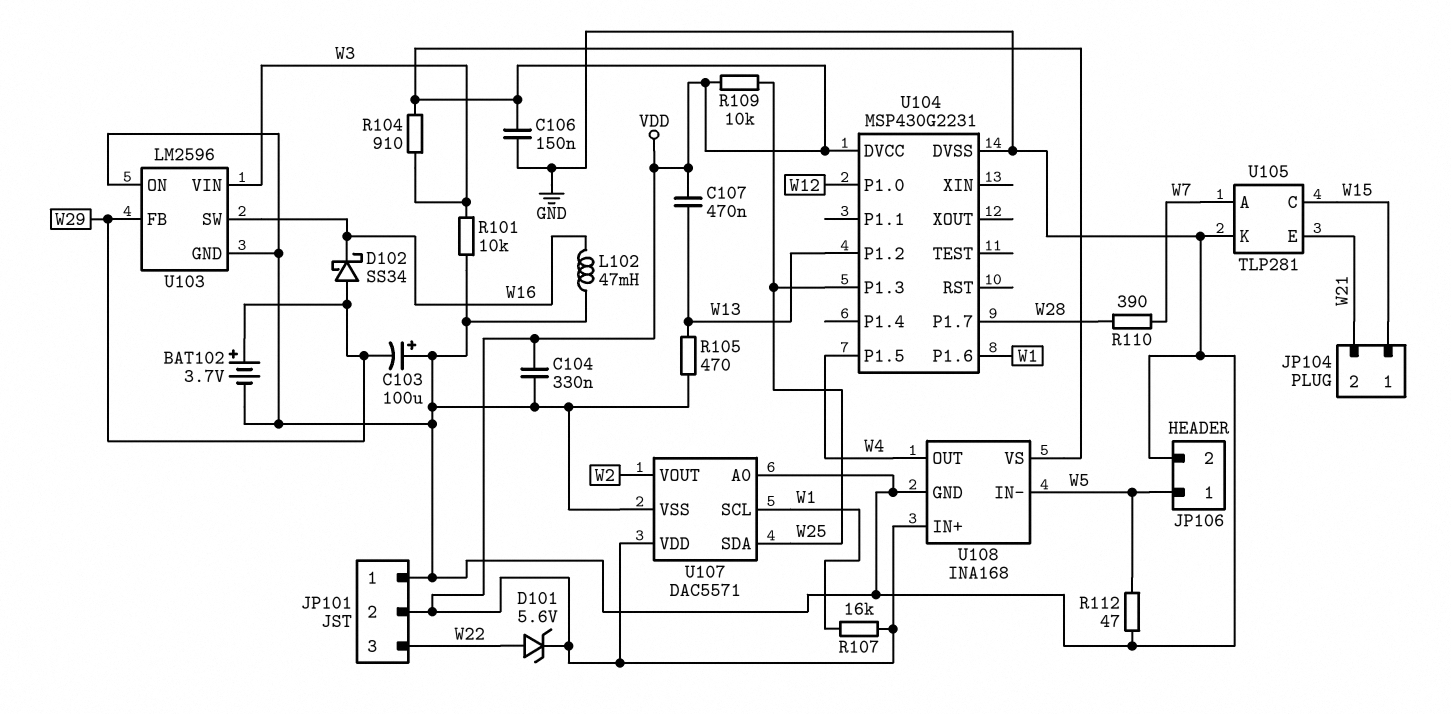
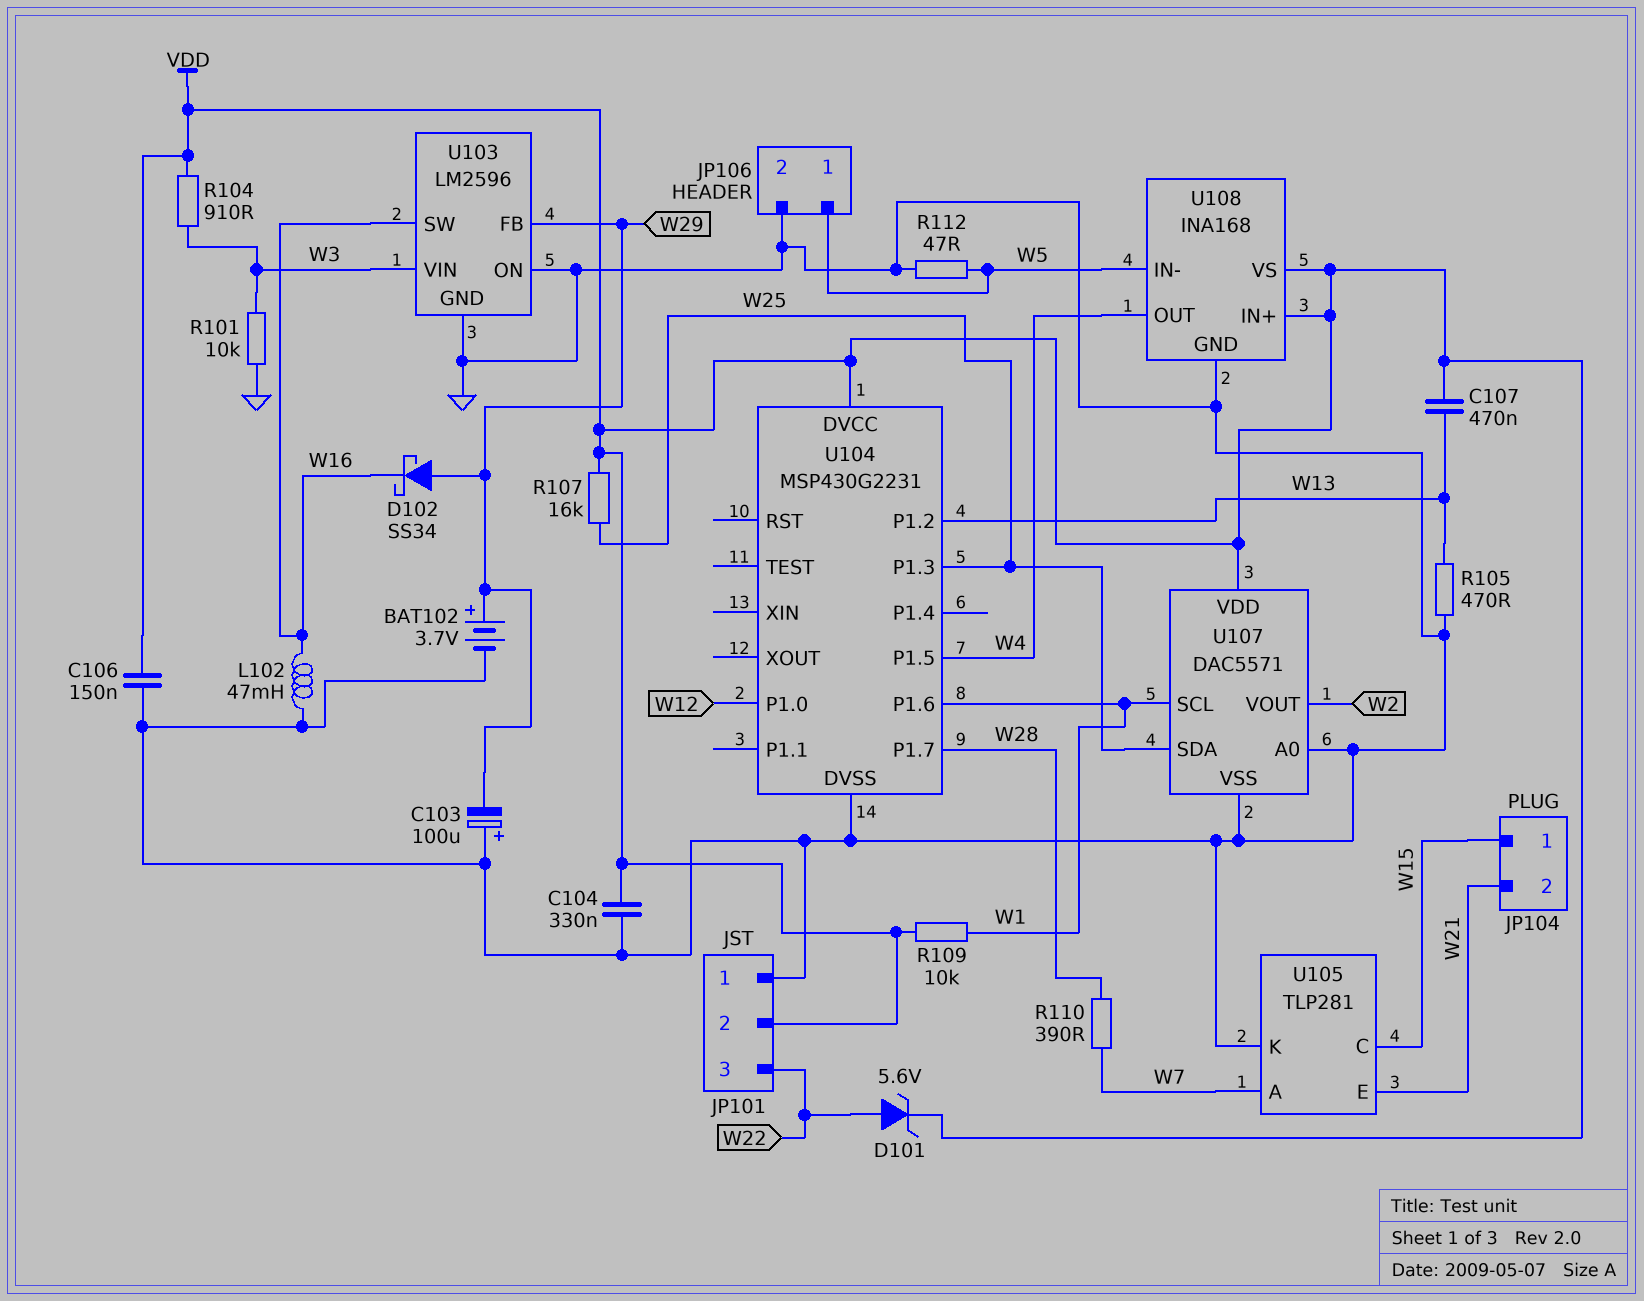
R107: 16k (VDD, W1) -> 16k (VDD, W25)
R109: 10k (VDD, W25) -> 10k (VDD, W1)

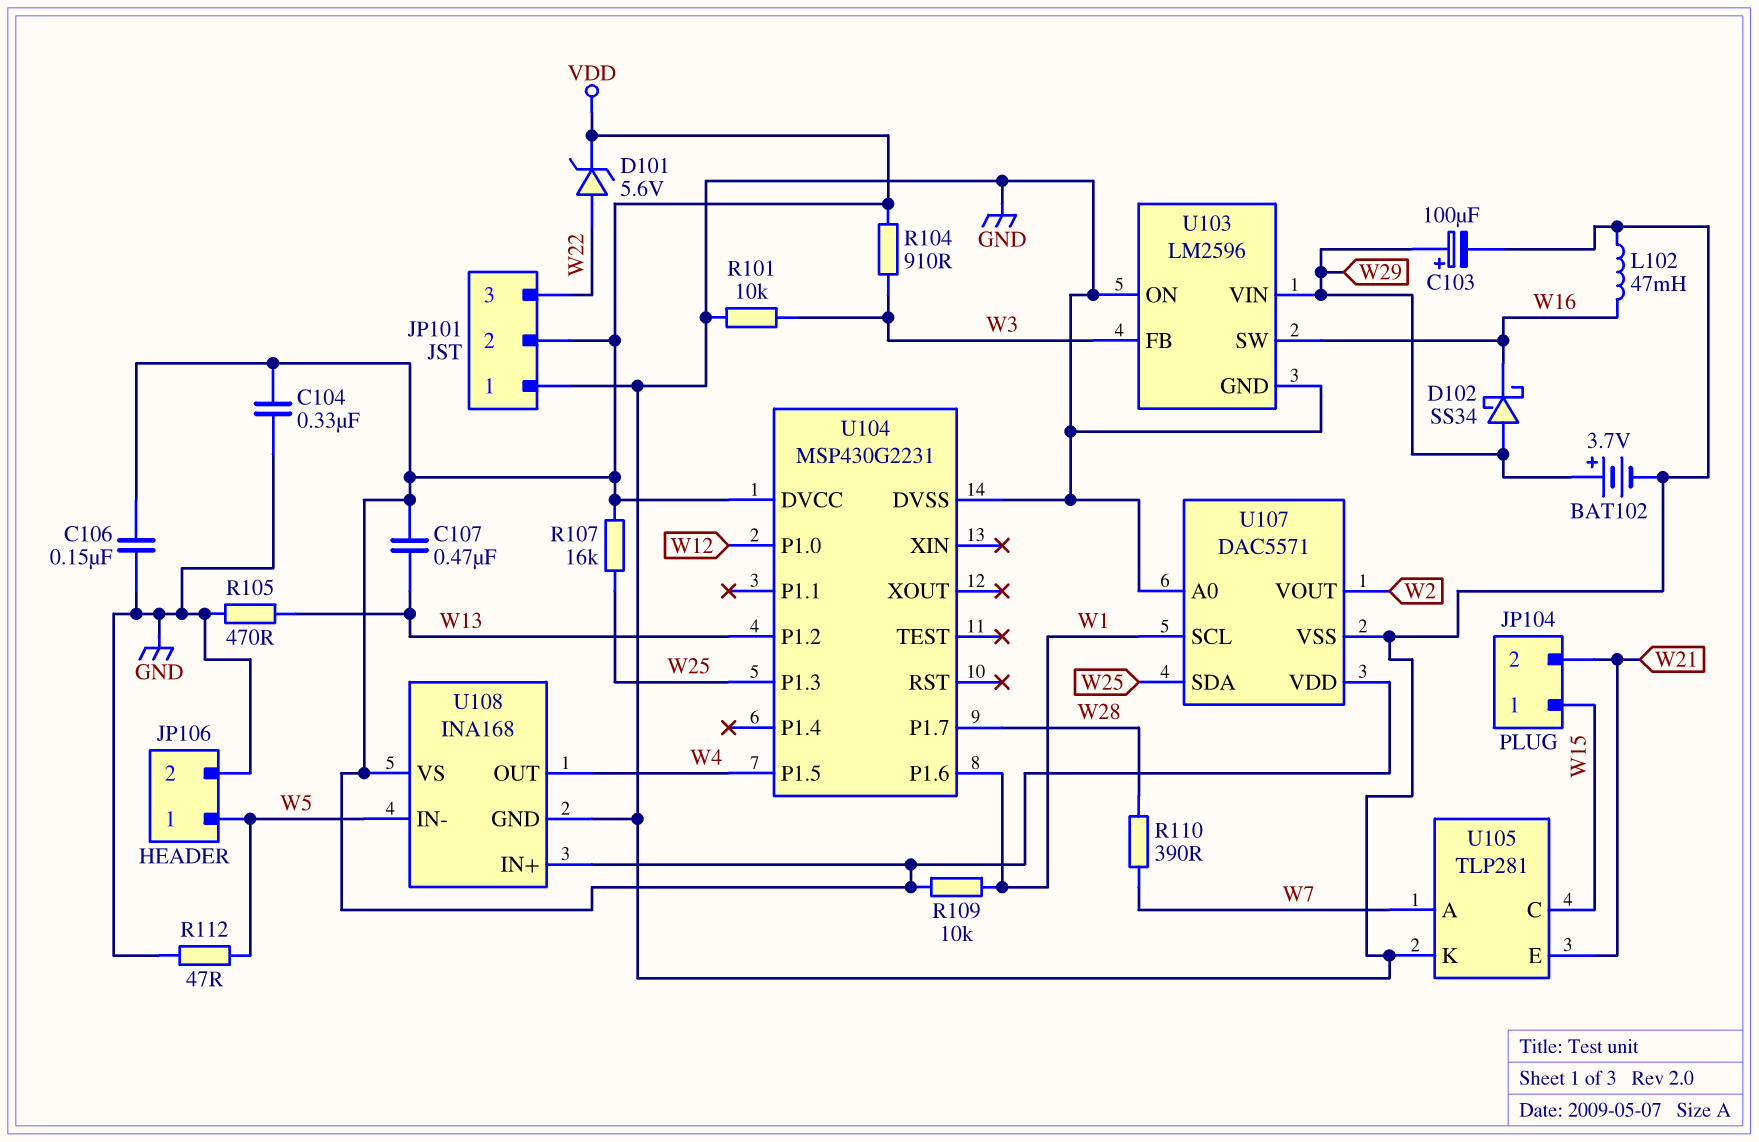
C103: 100uF (plus GND, minus W29) -> 100uF (plus W29, minus GND)
U103 pin FB: W29 -> W3
U103 pin VIN: W3 -> W29

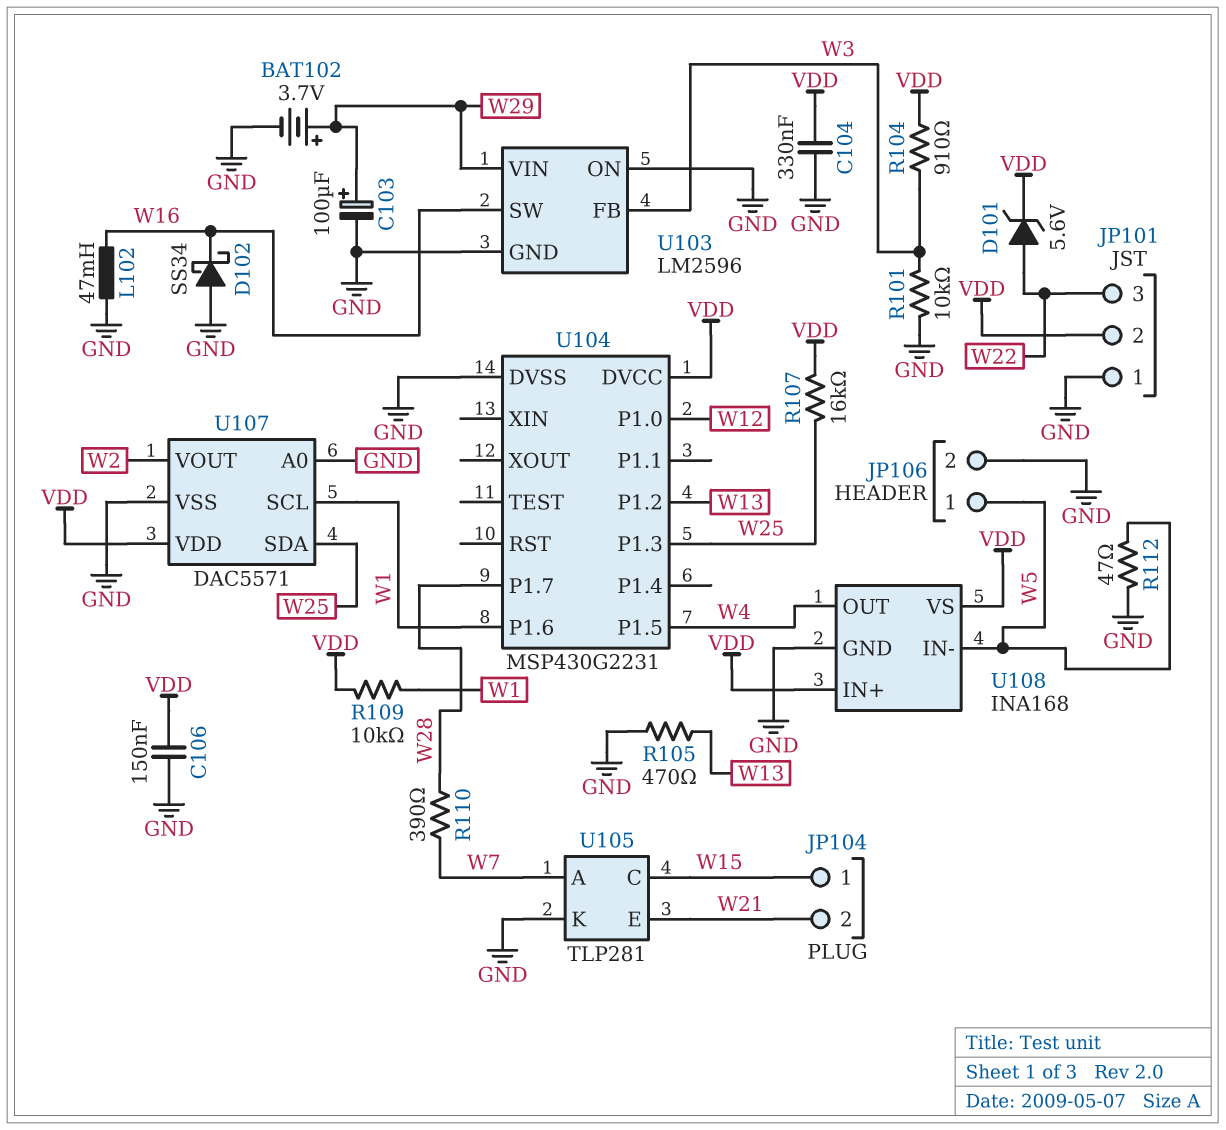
C107: 470nF (VDD, W13) -> none
D102: schottky SS34 (A W29, K W16) -> schottky SS34 (A GND, K W16)

